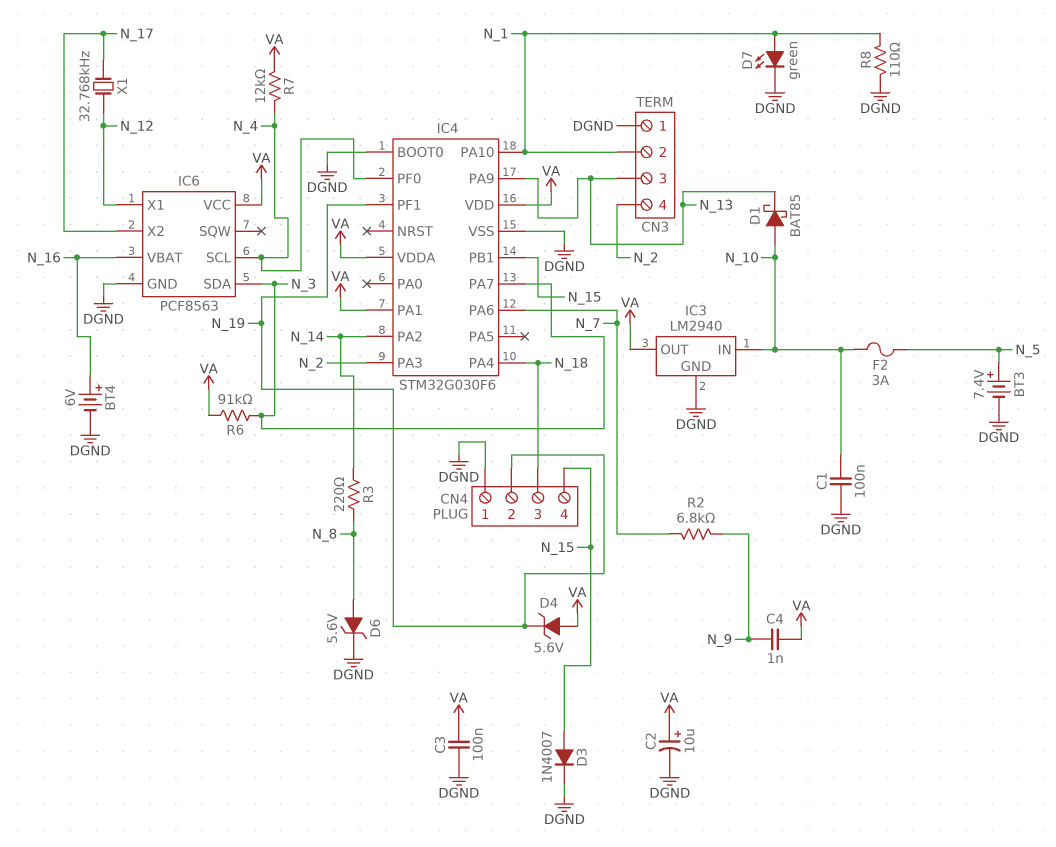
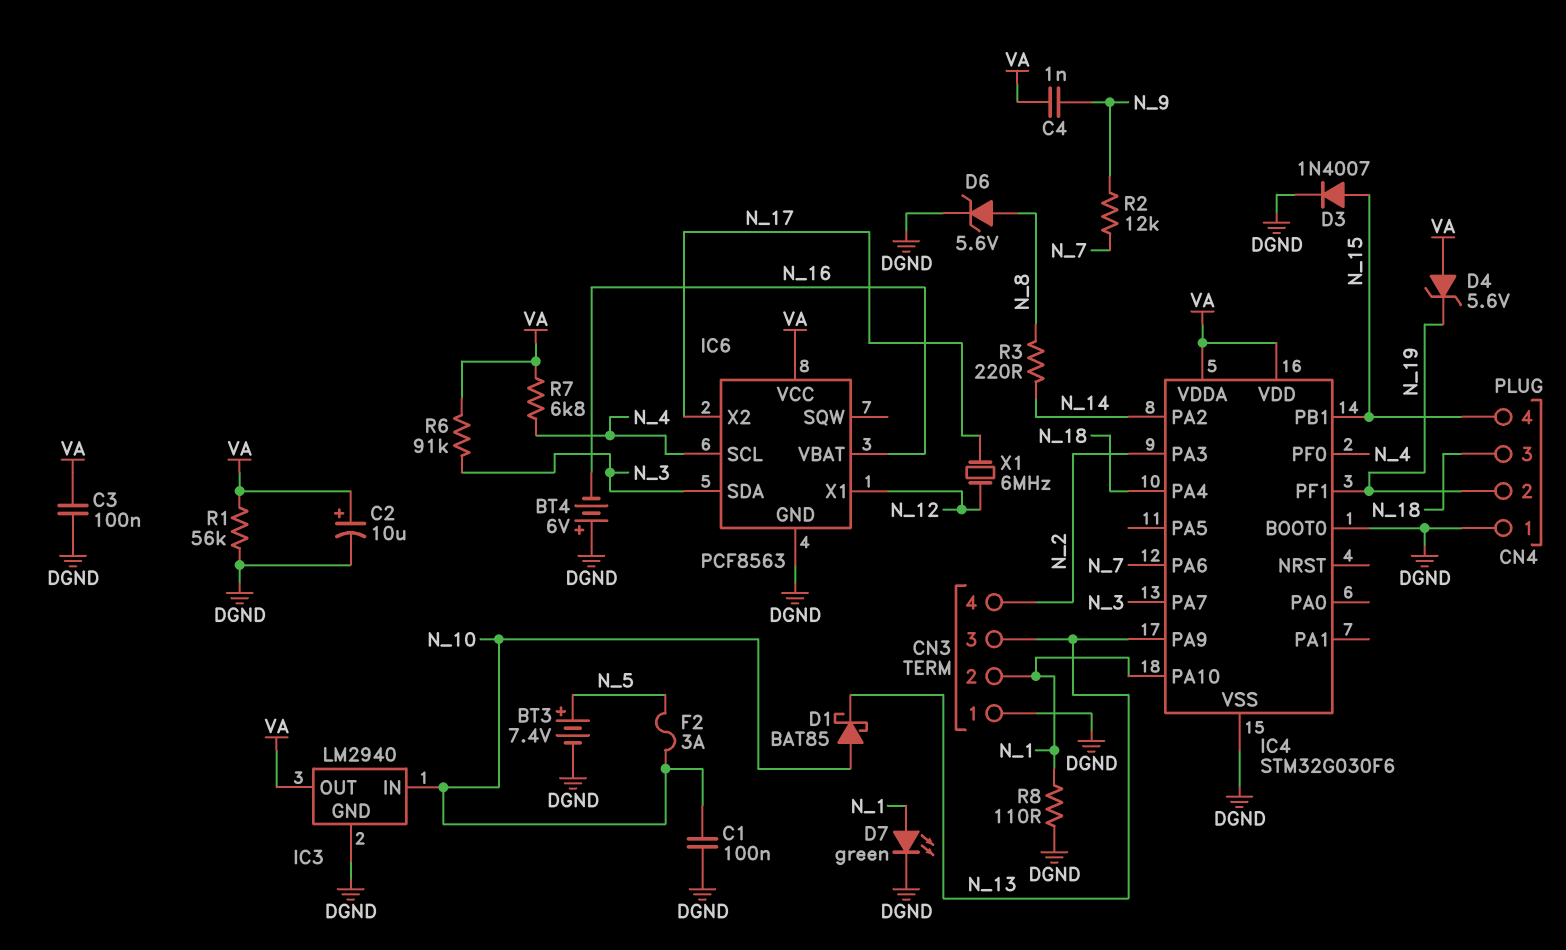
BT4: 6V (plus N_16, minus DGND) -> 6V (plus DGND, minus N_16)
IC4 pin PA1: VA -> none
R1: none -> 56k (DGND, VA)
R2: 6.8k (N_7, N_9) -> 12k (N_7, N_9)
R7: 12k (N_4, VA) -> 6.8k (N_4, VA)
X1: 32.768kHz (N_12, N_17) -> 6MHz (N_12, N_17)

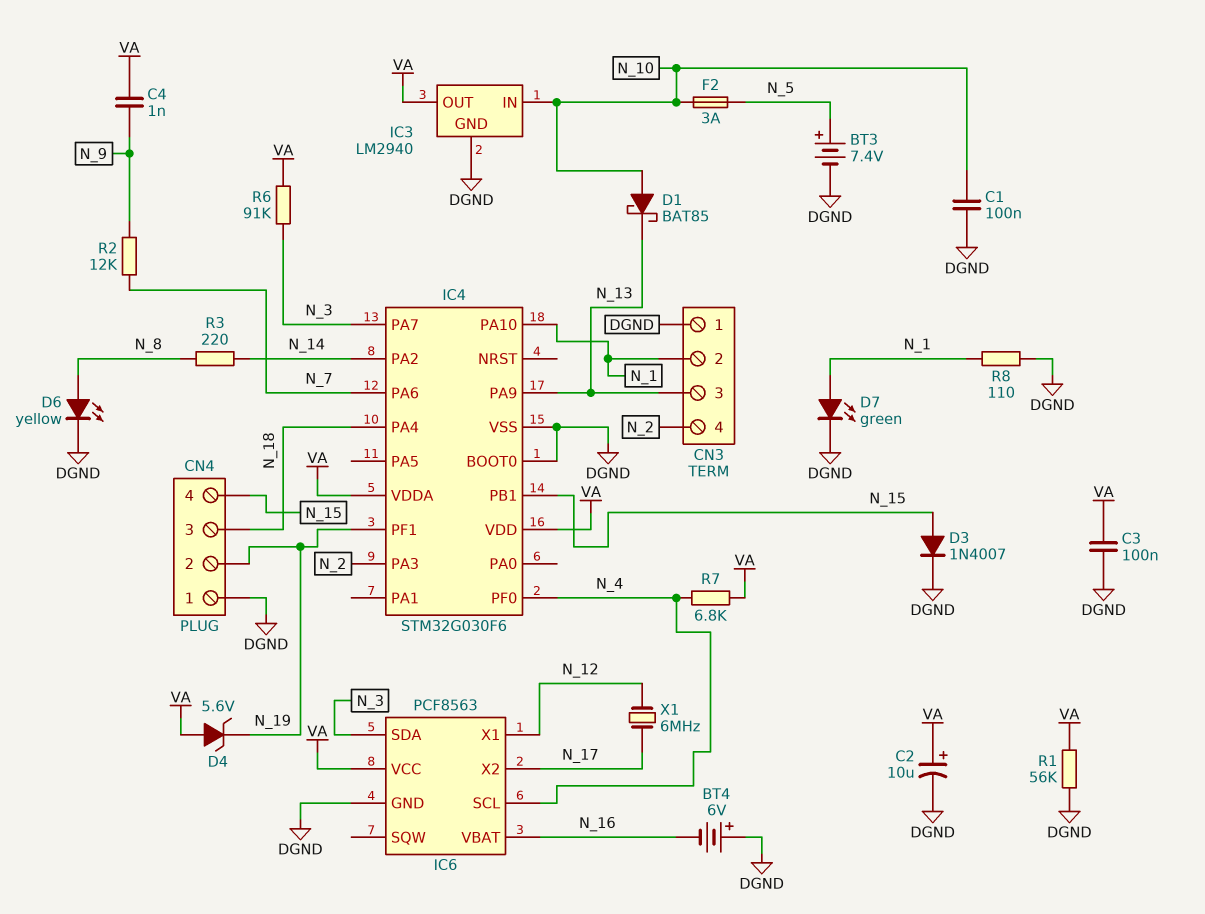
D6: zener 5.6V (A N_8, K DGND) -> LED yellow (A N_8, K DGND)

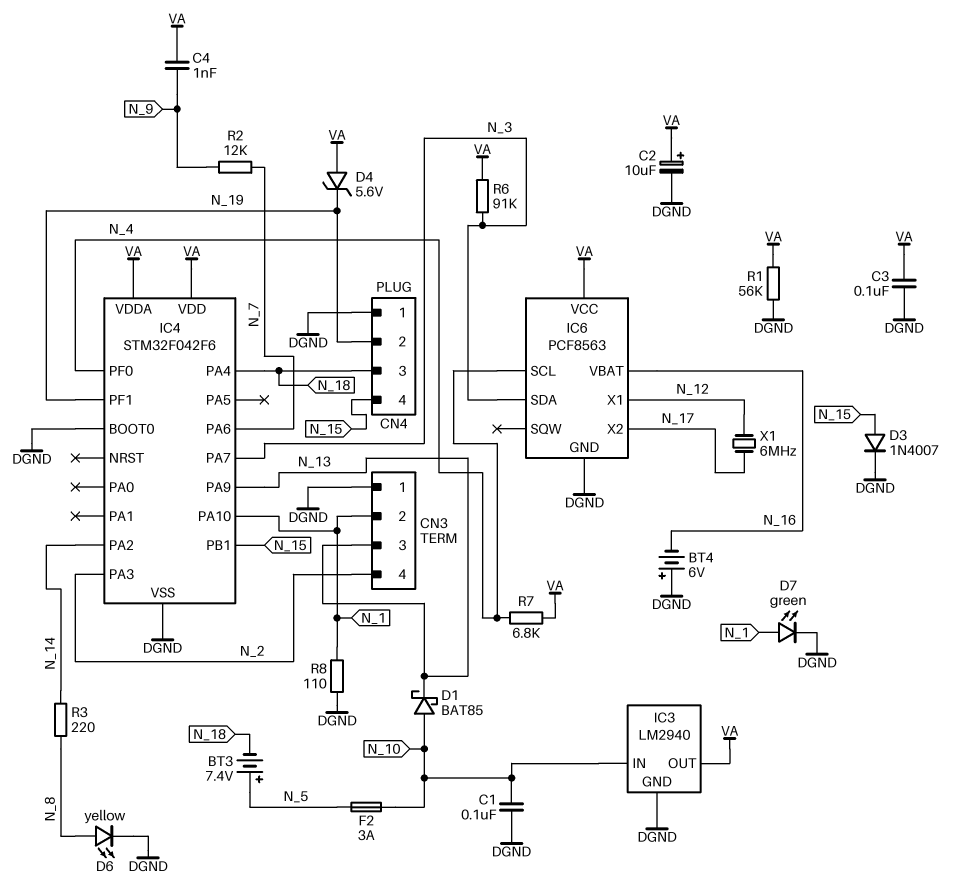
BT3: 7.4V (plus N_5, minus DGND) -> 7.4V (plus N_5, minus N_18)
IC4: STM32G030F6 -> STM32F042F6

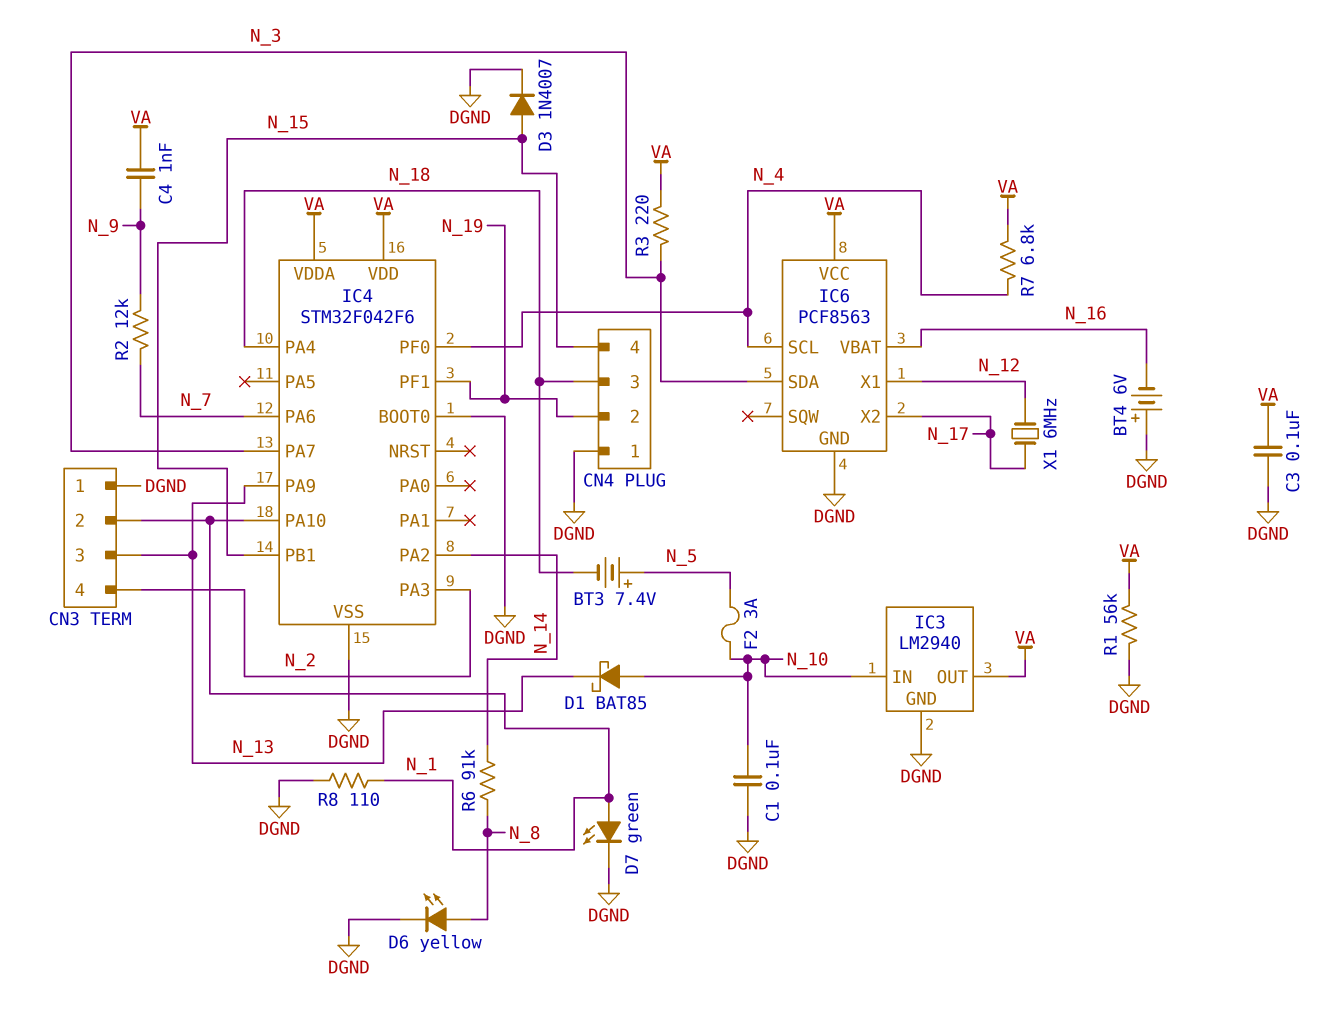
C2: 10uF (plus VA, minus DGND) -> none
D4: zener 5.6V (A VA, K N_19) -> none
R3: 220 (N_8, N_14) -> 220 (N_3, VA)
R6: 91k (N_3, VA) -> 91k (N_8, N_14)

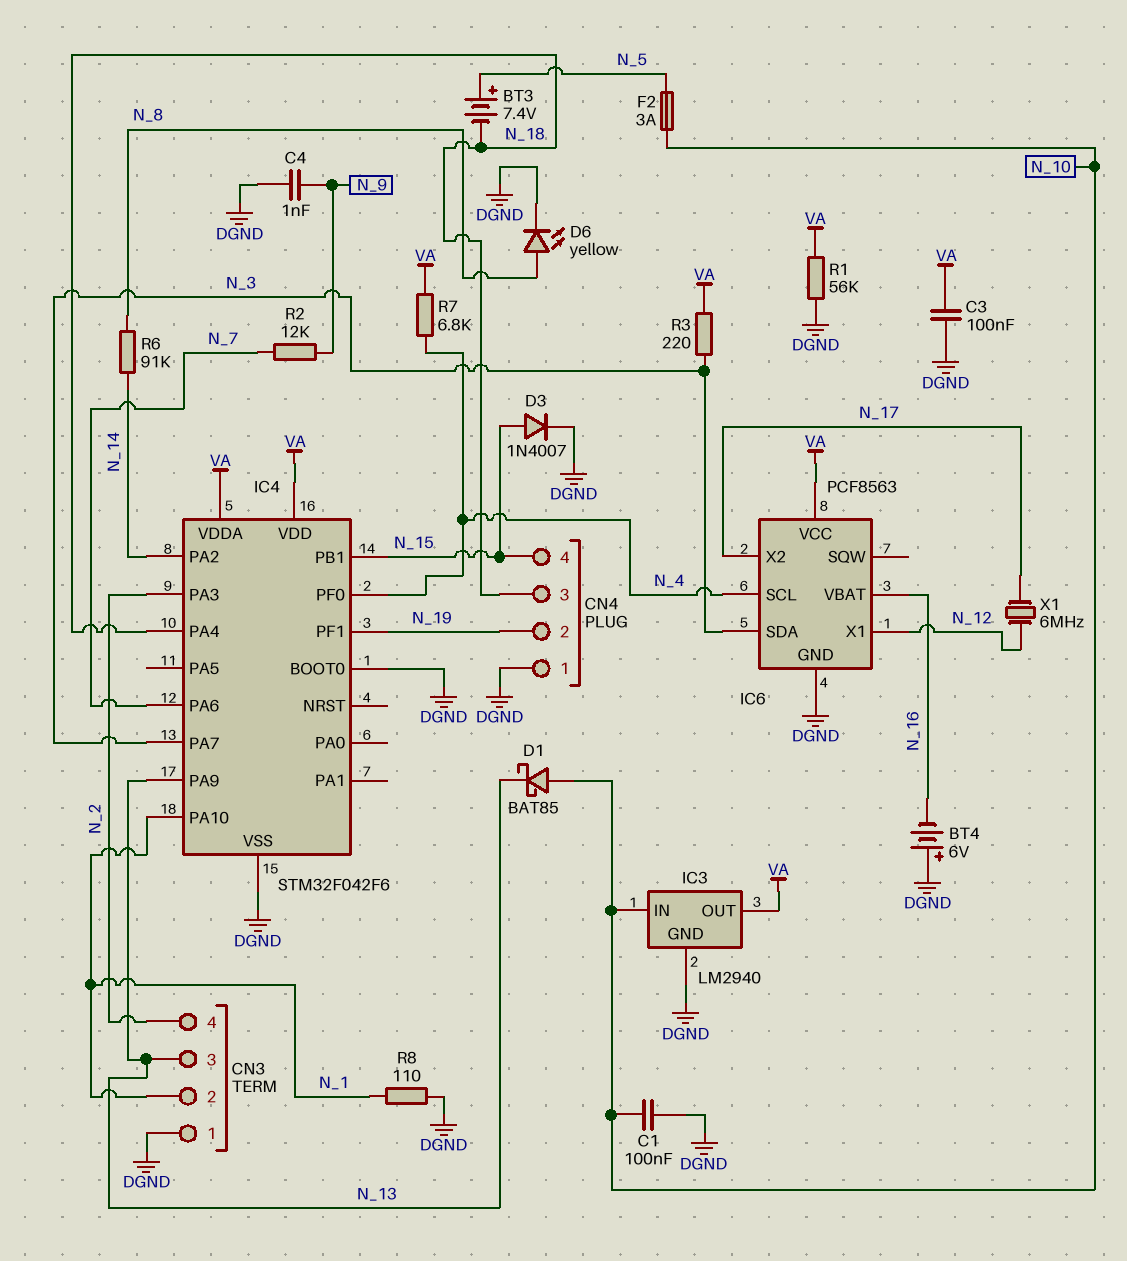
C4: 1nF (N_9, VA) -> 1nF (DGND, N_9)
D7: LED green (A N_1, K DGND) -> none

